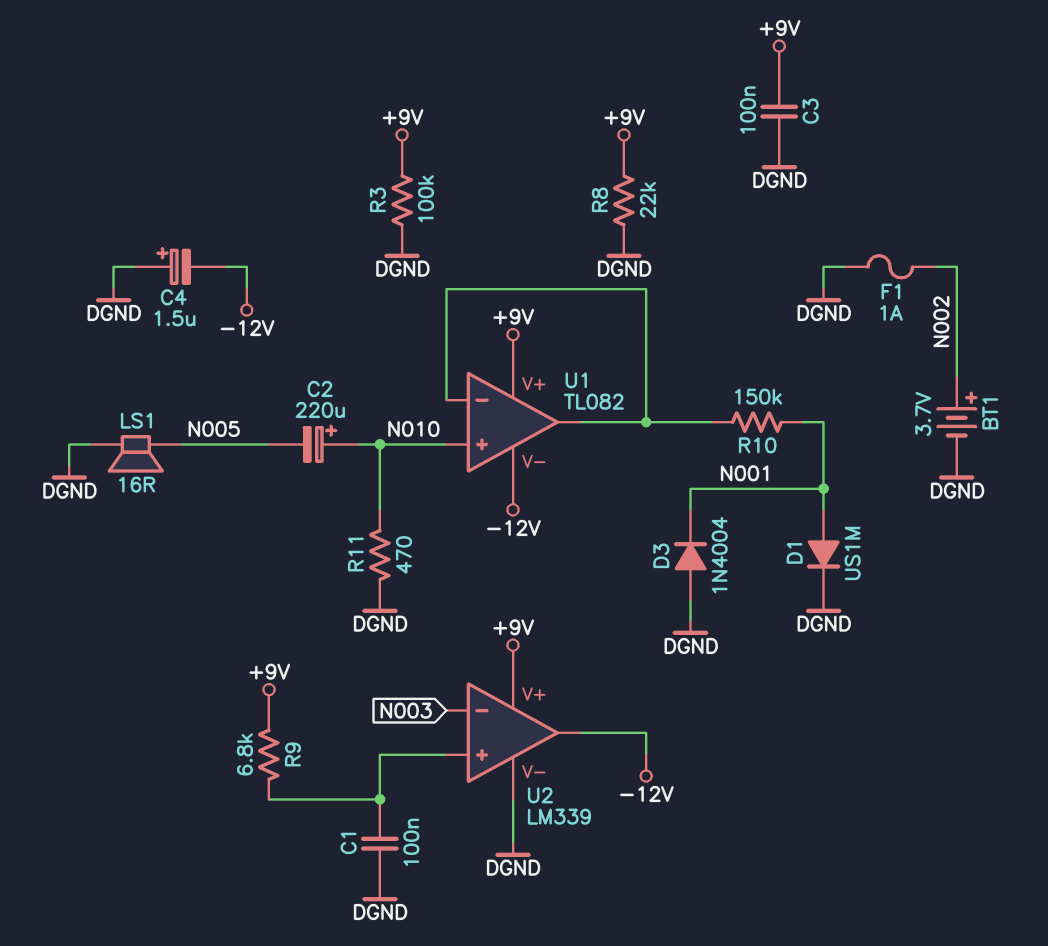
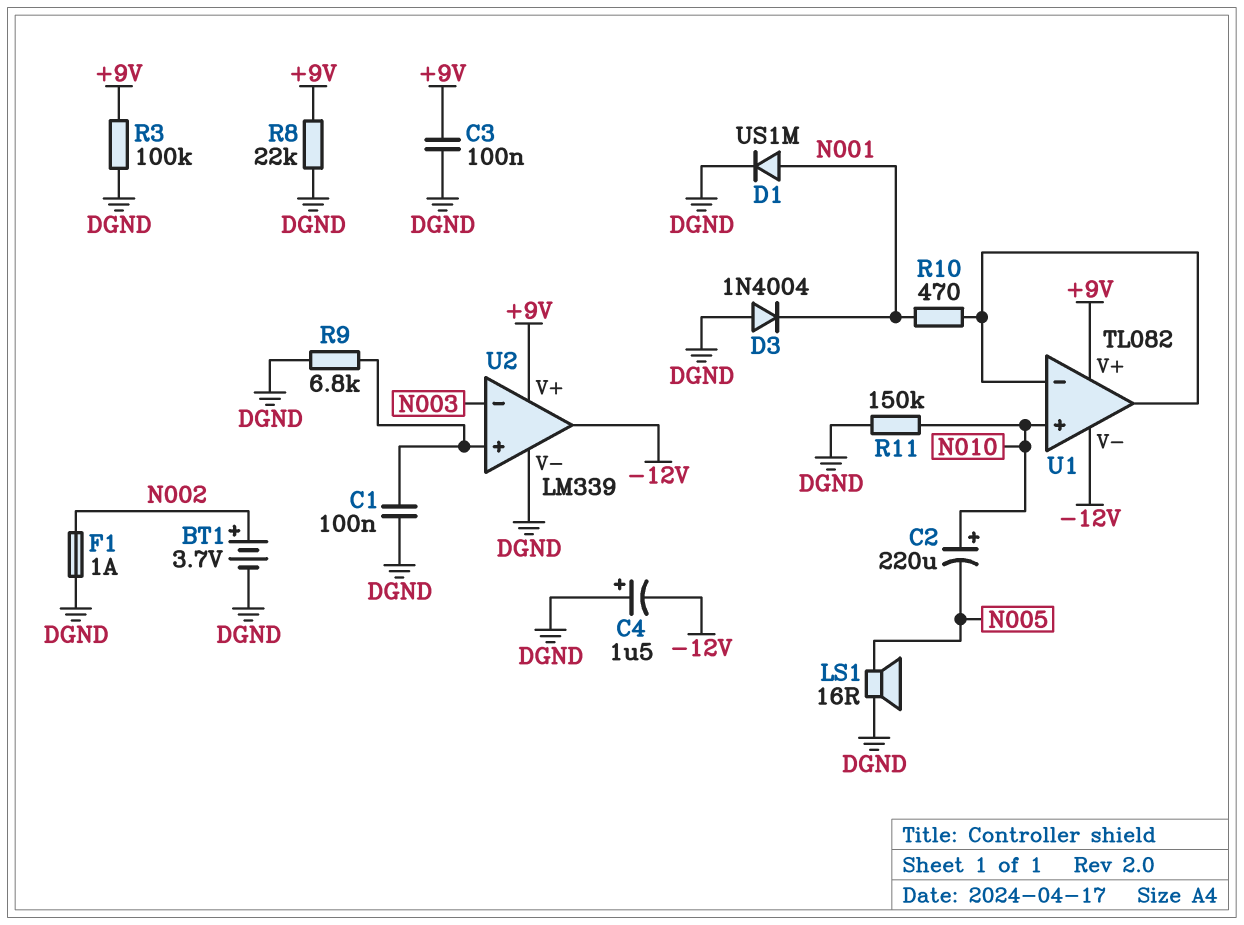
R9: 6.8k (+9V, U2/in+) -> 6.8k (DGND, U2/in+)
R10: 150k (N001, U1/in-) -> 470 (N001, U1/in-)
R11: 470 (DGND, N010) -> 150k (DGND, N010)

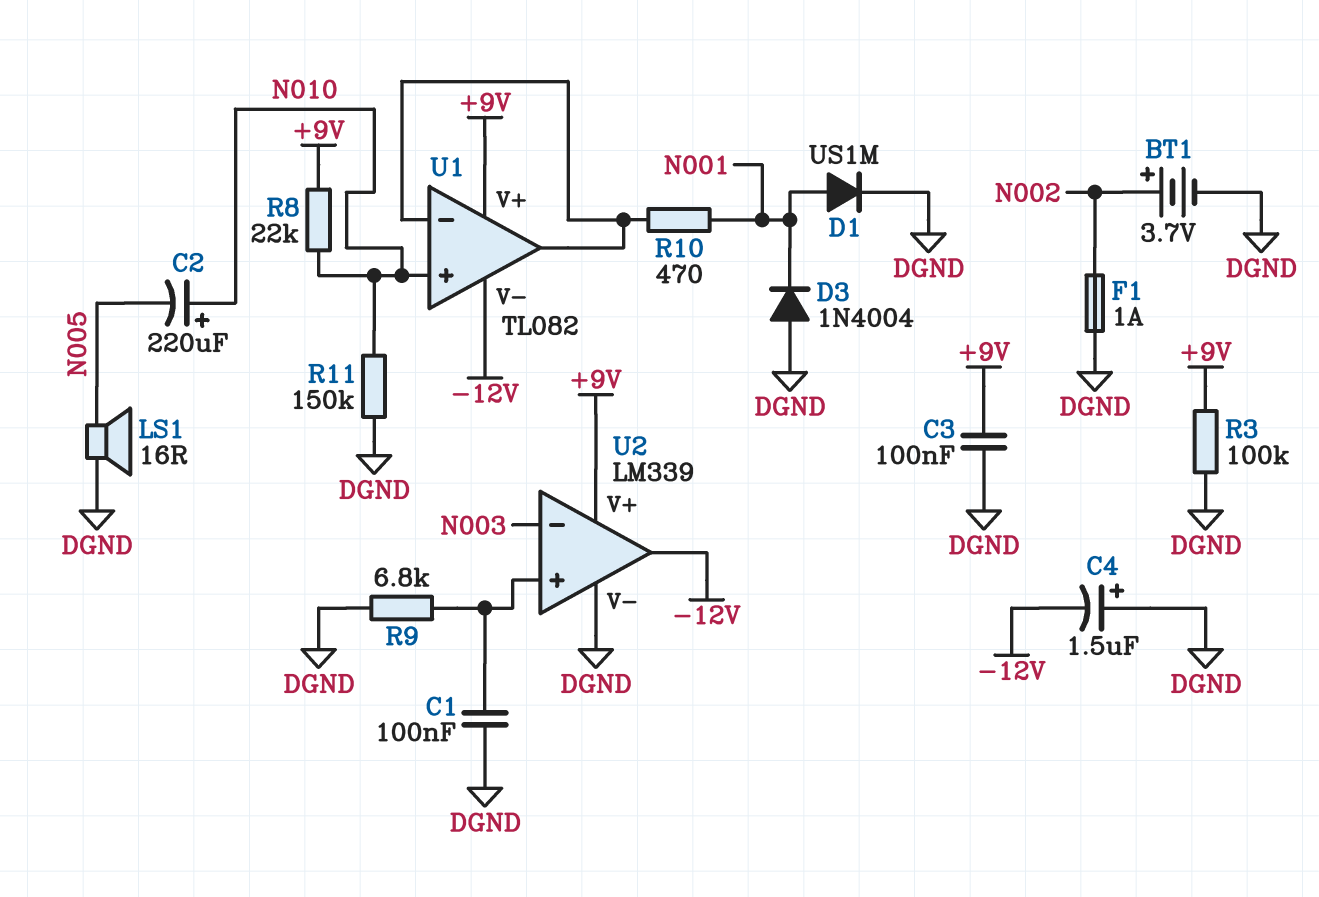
R8: 22k (+9V, DGND) -> 22k (+9V, N010)

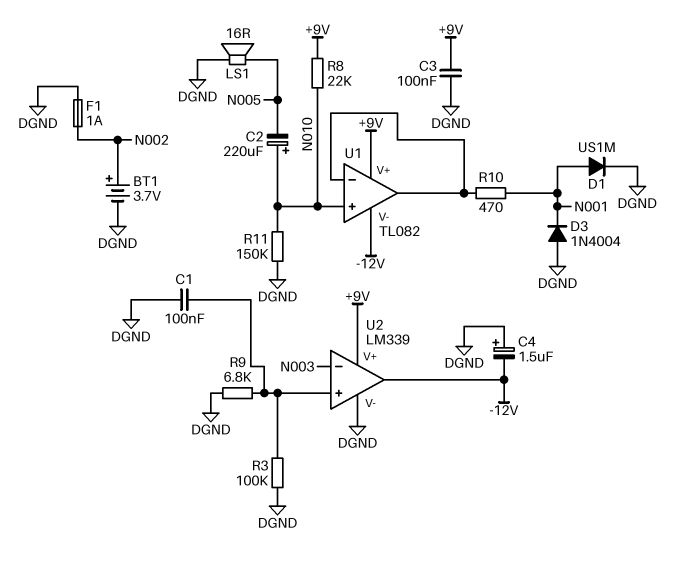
R3: 100k (+9V, DGND) -> 100k (DGND, U2/in+)

